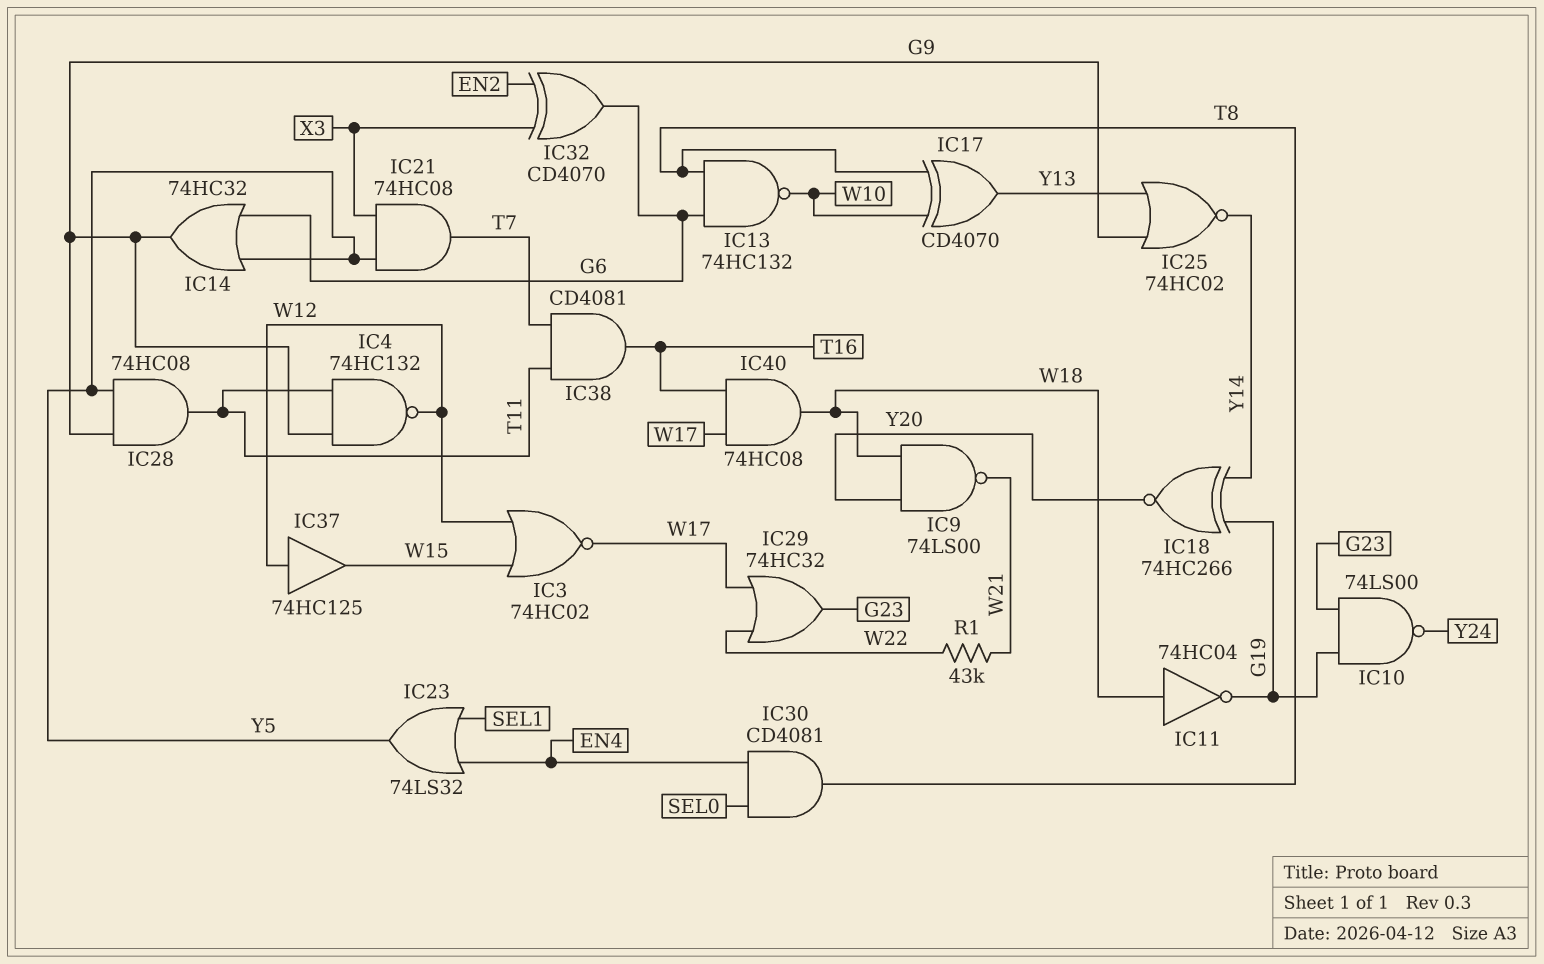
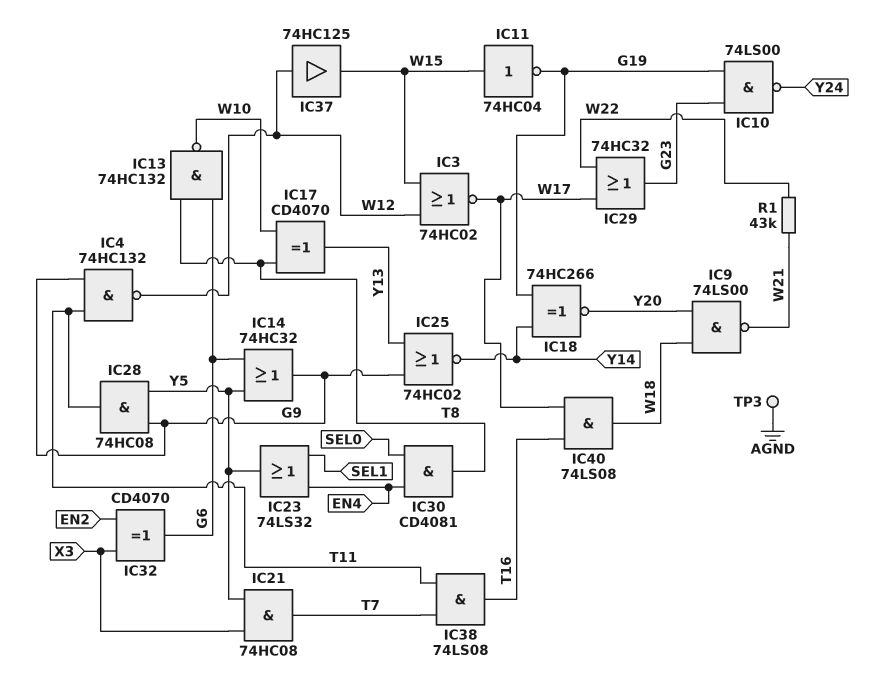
IC11: NOT 74HC04 (in W18, out G19) -> NOT 74HC04 (in W15, out G19)
IC38: AND CD4081 (in T7, in T11, out T16) -> AND 74LS08 (in T7, in T11, out T16)
IC40: AND 74HC08 (in T16, in W17, out W18) -> AND 74LS08 (in T16, in W17, out W18)
TP3: none -> test point (AGND)

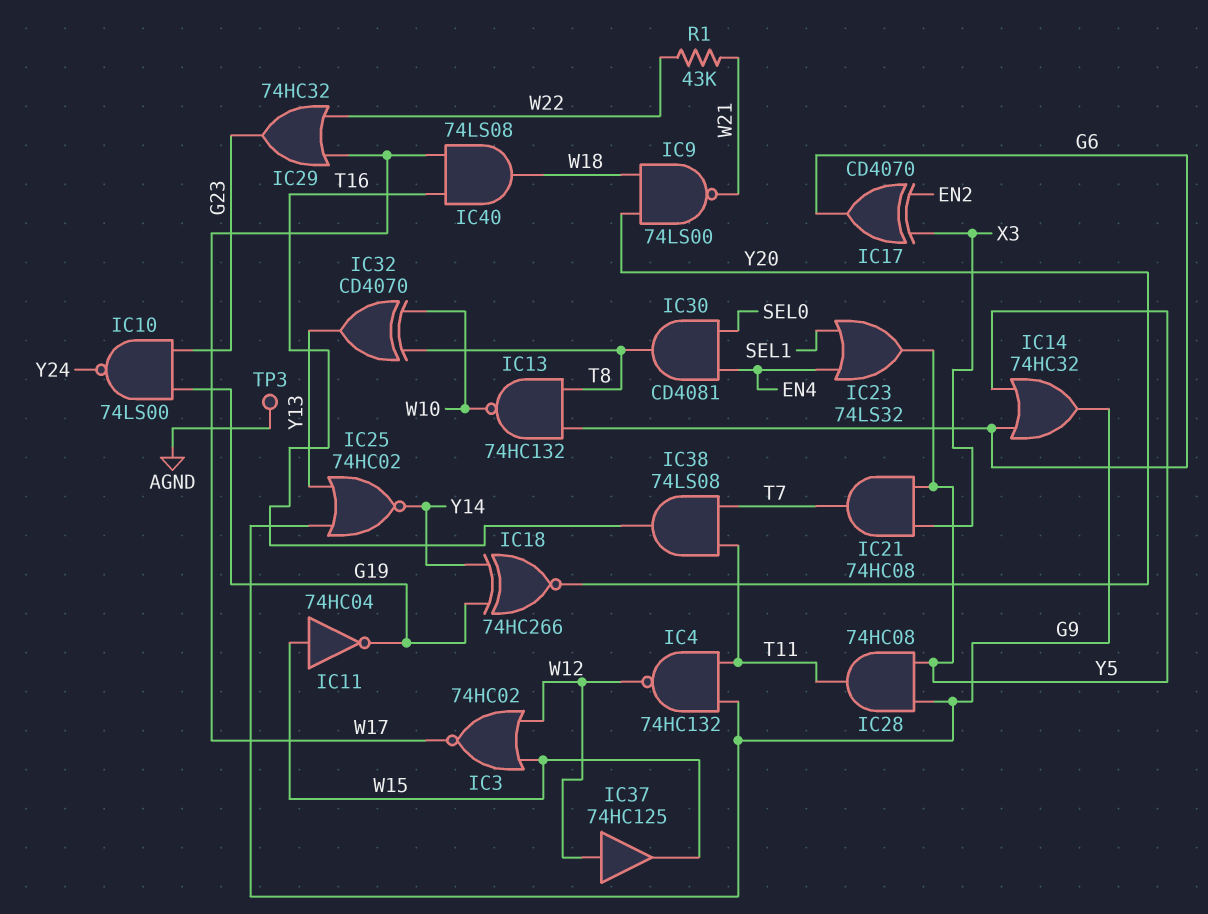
IC17: XOR CD4070 (in T8, in W10, out Y13) -> XOR CD4070 (in EN2, in X3, out G6)
IC32: XOR CD4070 (in EN2, in X3, out G6) -> XOR CD4070 (in T8, in W10, out Y13)

